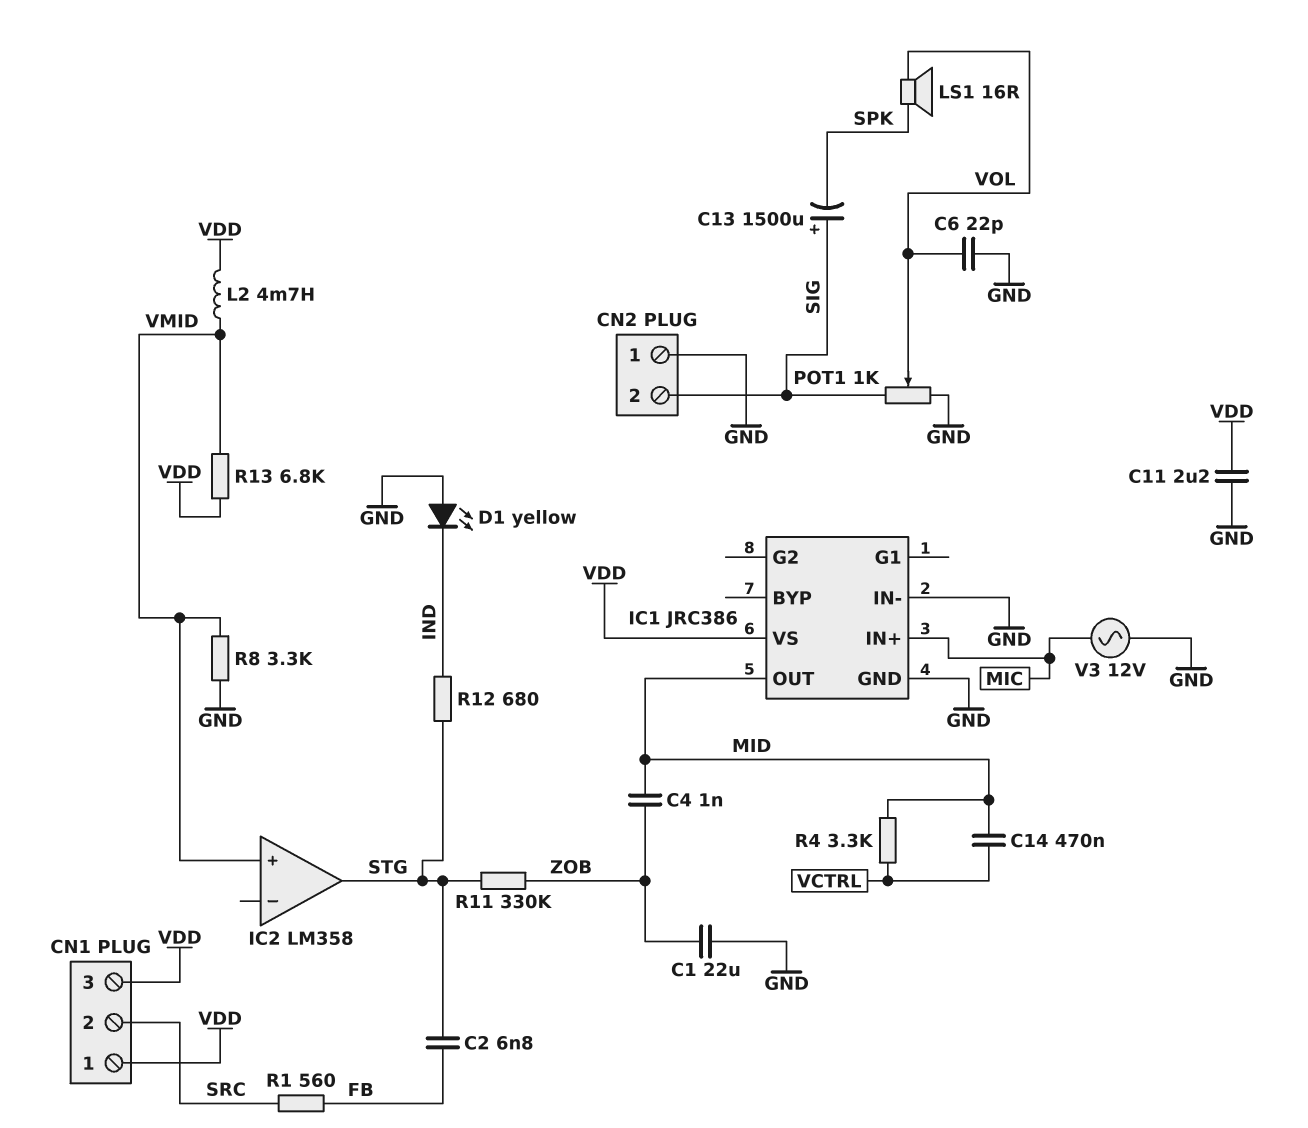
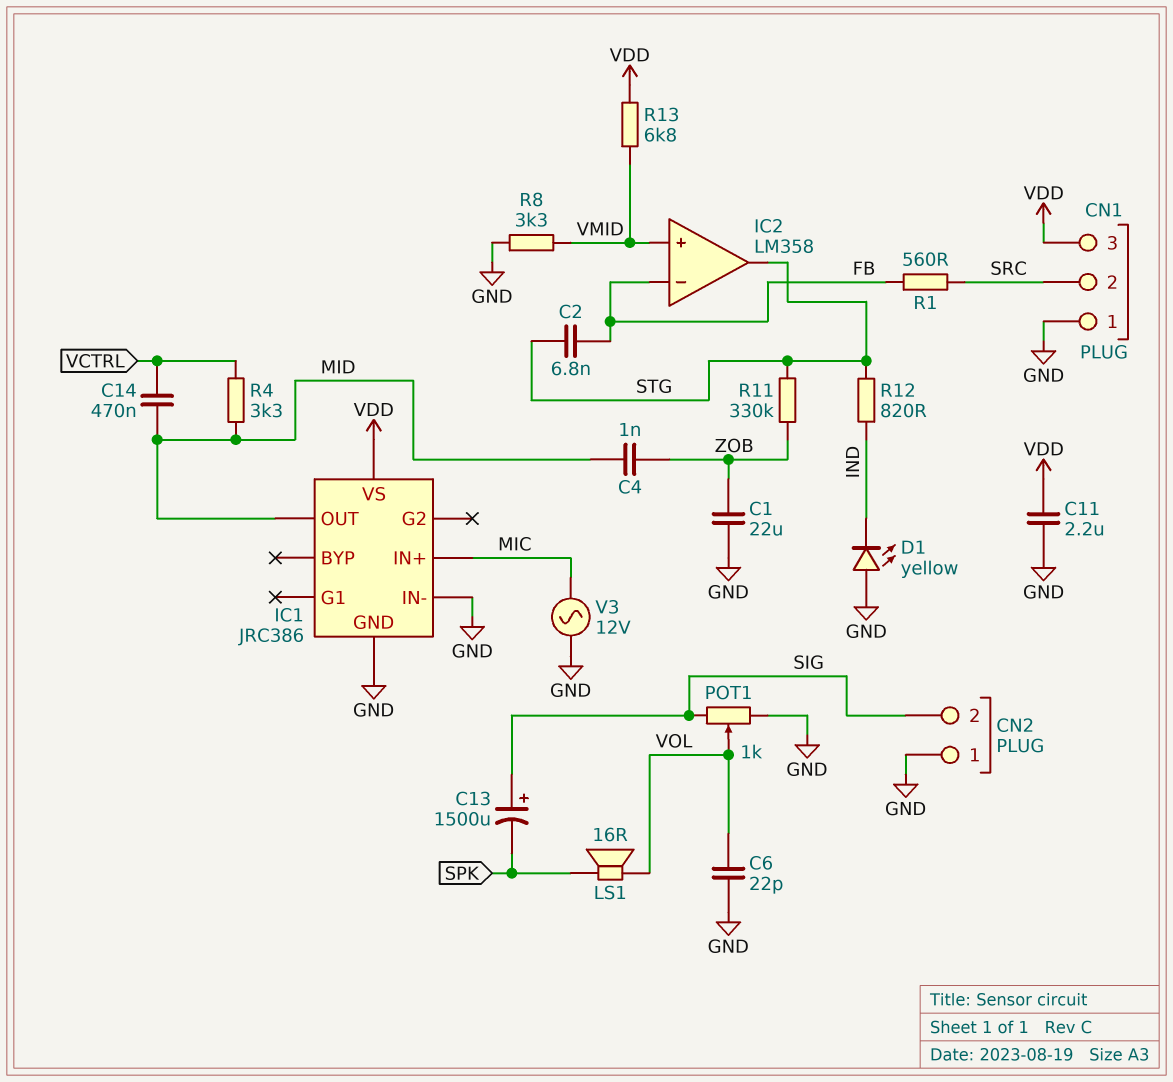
CN1 pin 1: VDD -> GND
IC2 pin in-: none -> FB
L2: 4.7mH (VDD, VMID) -> none
R12: 680 (IND, STG) -> 820 (IND, STG)

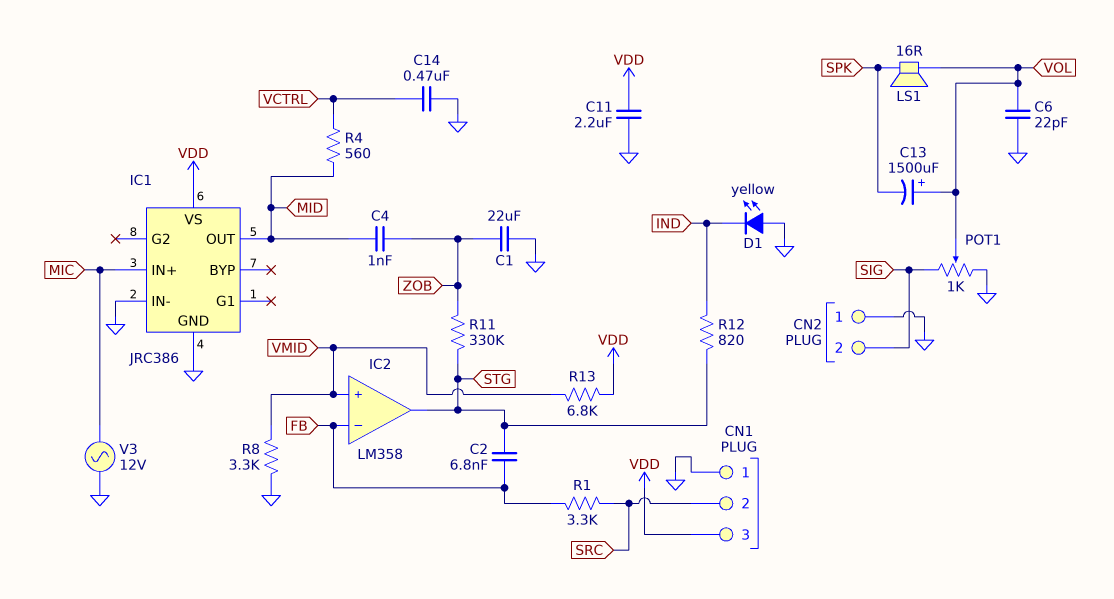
C13: 1500uF (plus SIG, minus SPK) -> 1500uF (plus VOL, minus SPK)
C14: 470nF (MID, VCTRL) -> 470nF (GND, VCTRL)
R1: 560 (FB, SRC) -> 3.3k (FB, SRC)
R4: 3.3k (MID, VCTRL) -> 560 (MID, VCTRL)

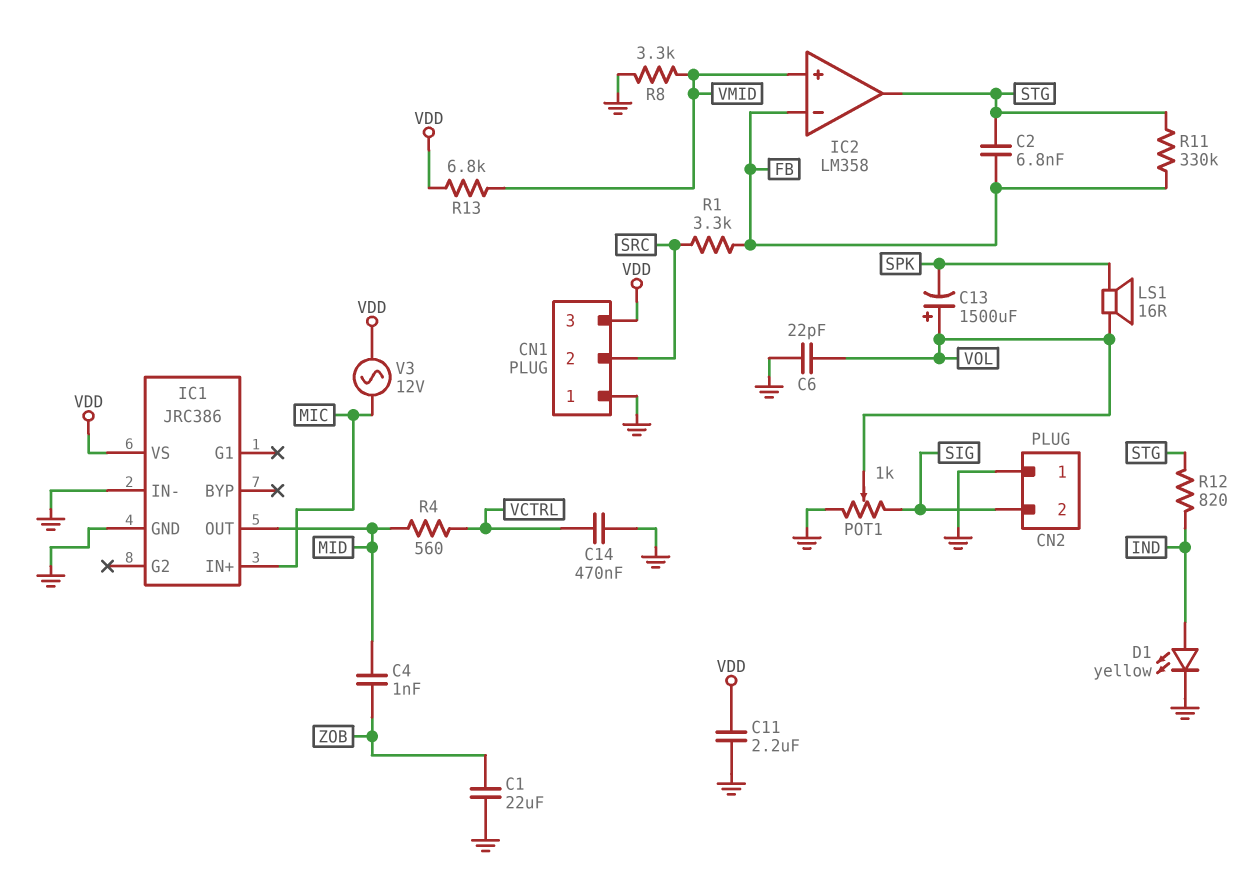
D1: LED yellow (A GND, K IND) -> LED yellow (A IND, K GND)
R11: 330k (STG, ZOB) -> 330k (FB, STG)
V3: AC 12V (GND, MIC) -> AC 12V (MIC, VDD)

